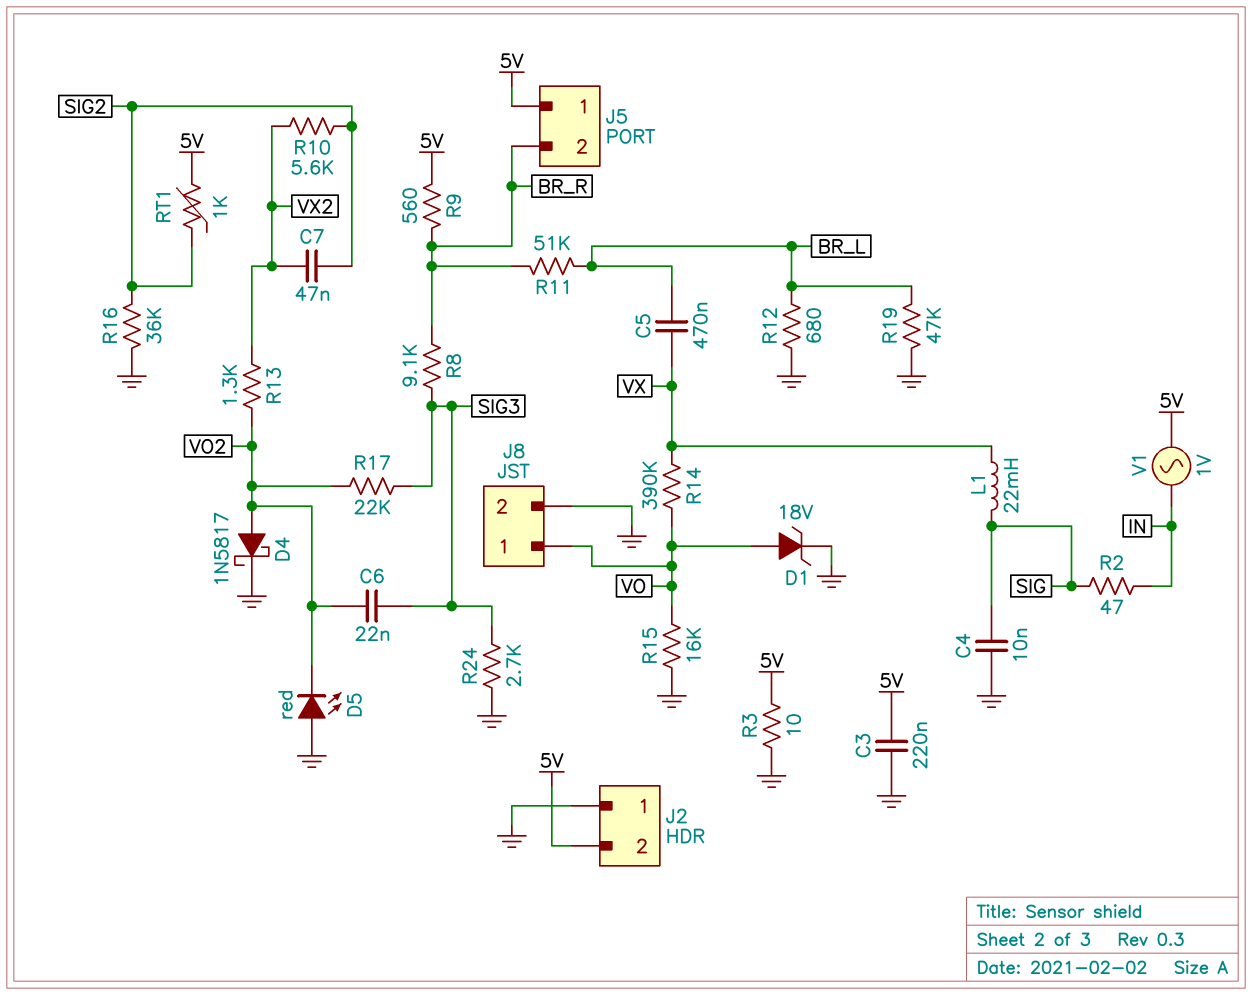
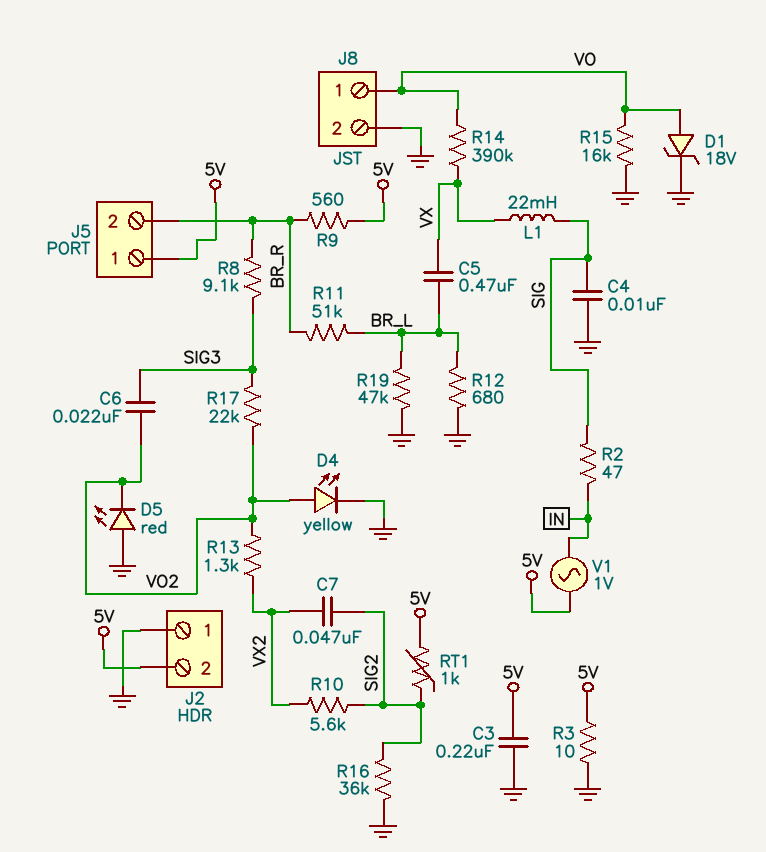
D4: schottky 1N5817 (A VO2, K GND) -> LED yellow (A VO2, K GND)
R24: 2.7k (GND, SIG3) -> none

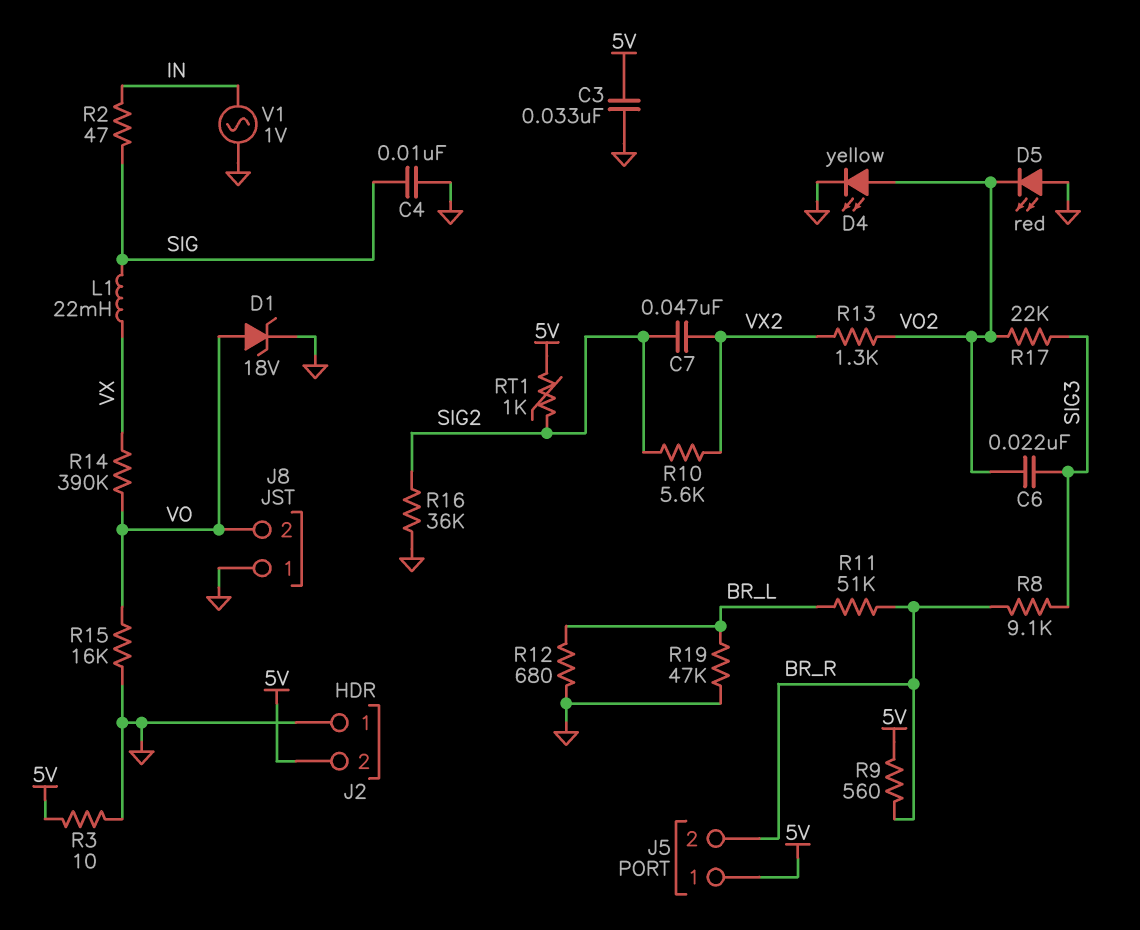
C3: 220nF (5V, GND) -> 33nF (5V, GND)
C5: 470nF (BR_L, VX) -> none
J8 pin 1: VO -> GND
J8 pin 2: GND -> VO
V1: AC 1V (5V, IN) -> AC 1V (GND, IN)

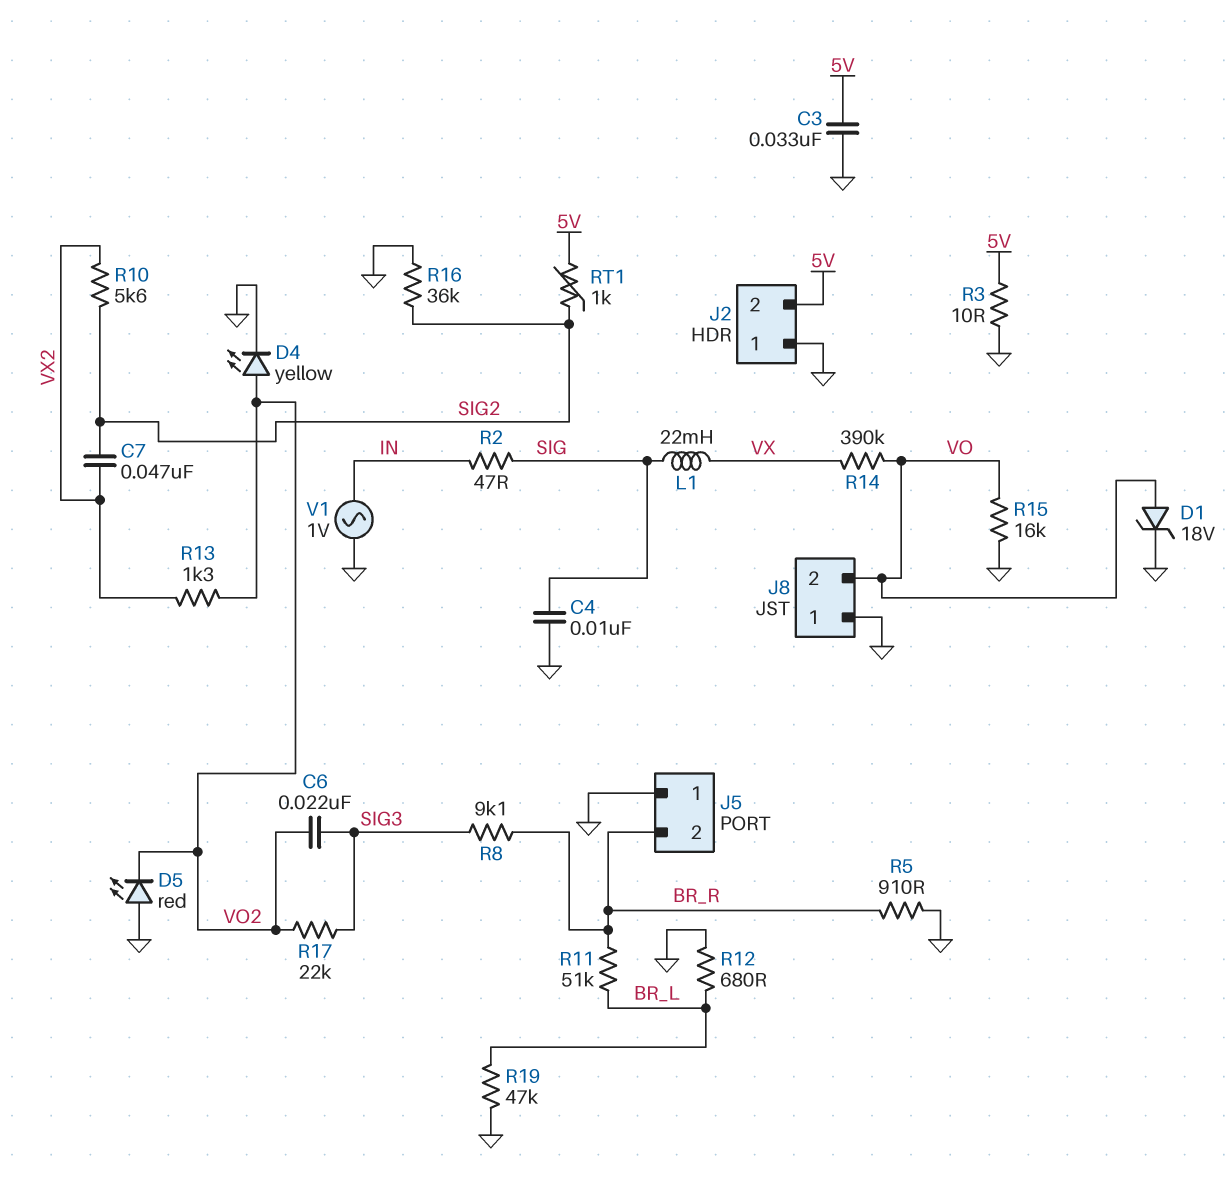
J5 pin 1: 5V -> GND
R5: none -> 910 (BR_R, GND)
R9: 560 (5V, BR_R) -> none

